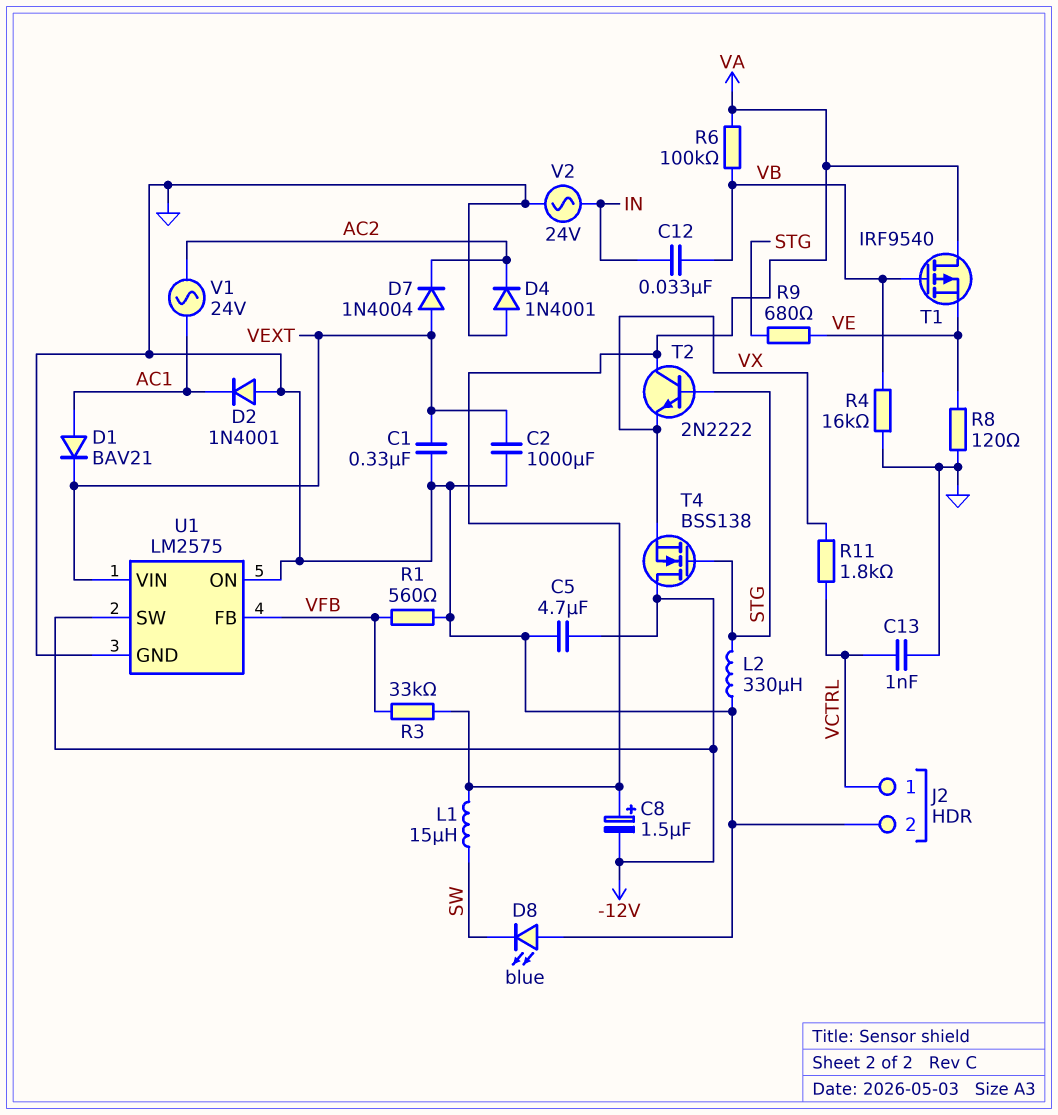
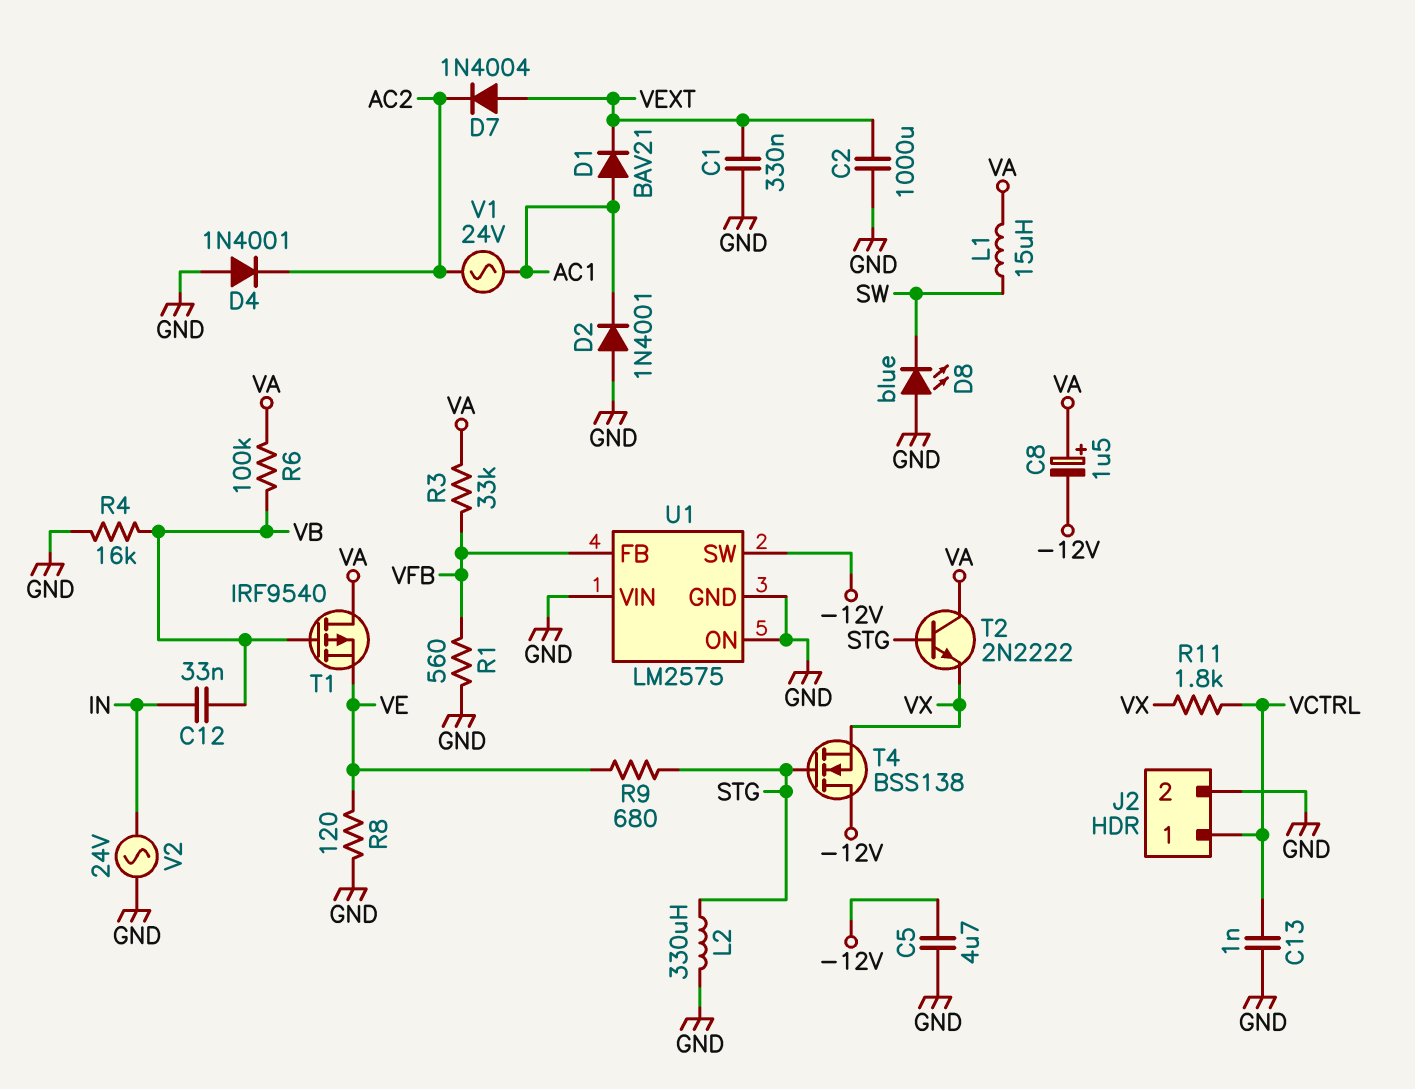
U1 pin VIN: VEXT -> GND

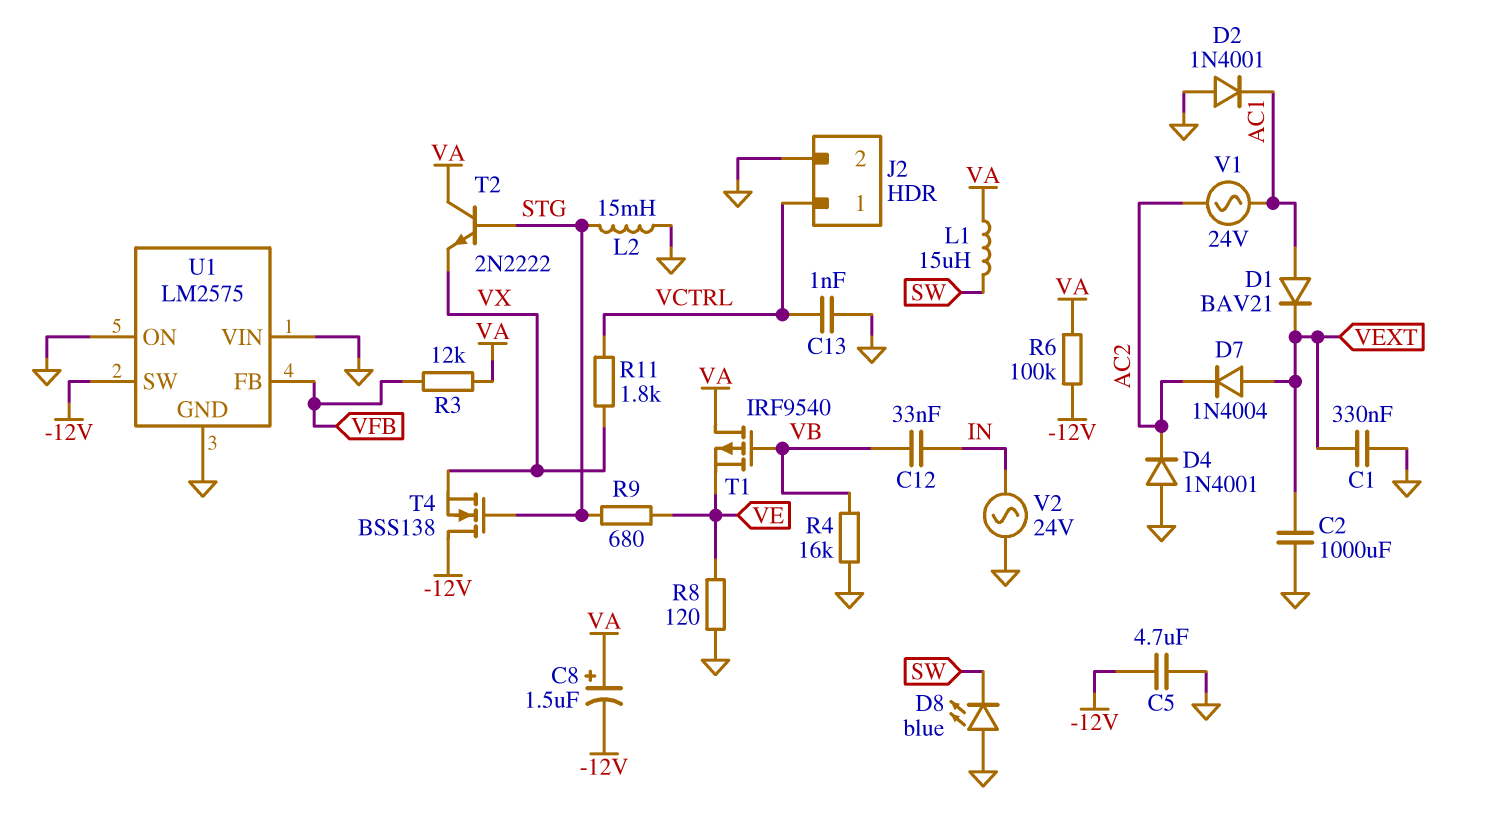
L2: 330uH (GND, STG) -> 15mH (GND, STG)
R1: 560 (GND, VFB) -> none
R3: 33k (VA, VFB) -> 12k (VA, VFB)
R6: 100k (VA, VB) -> 100k (-12V, VA)

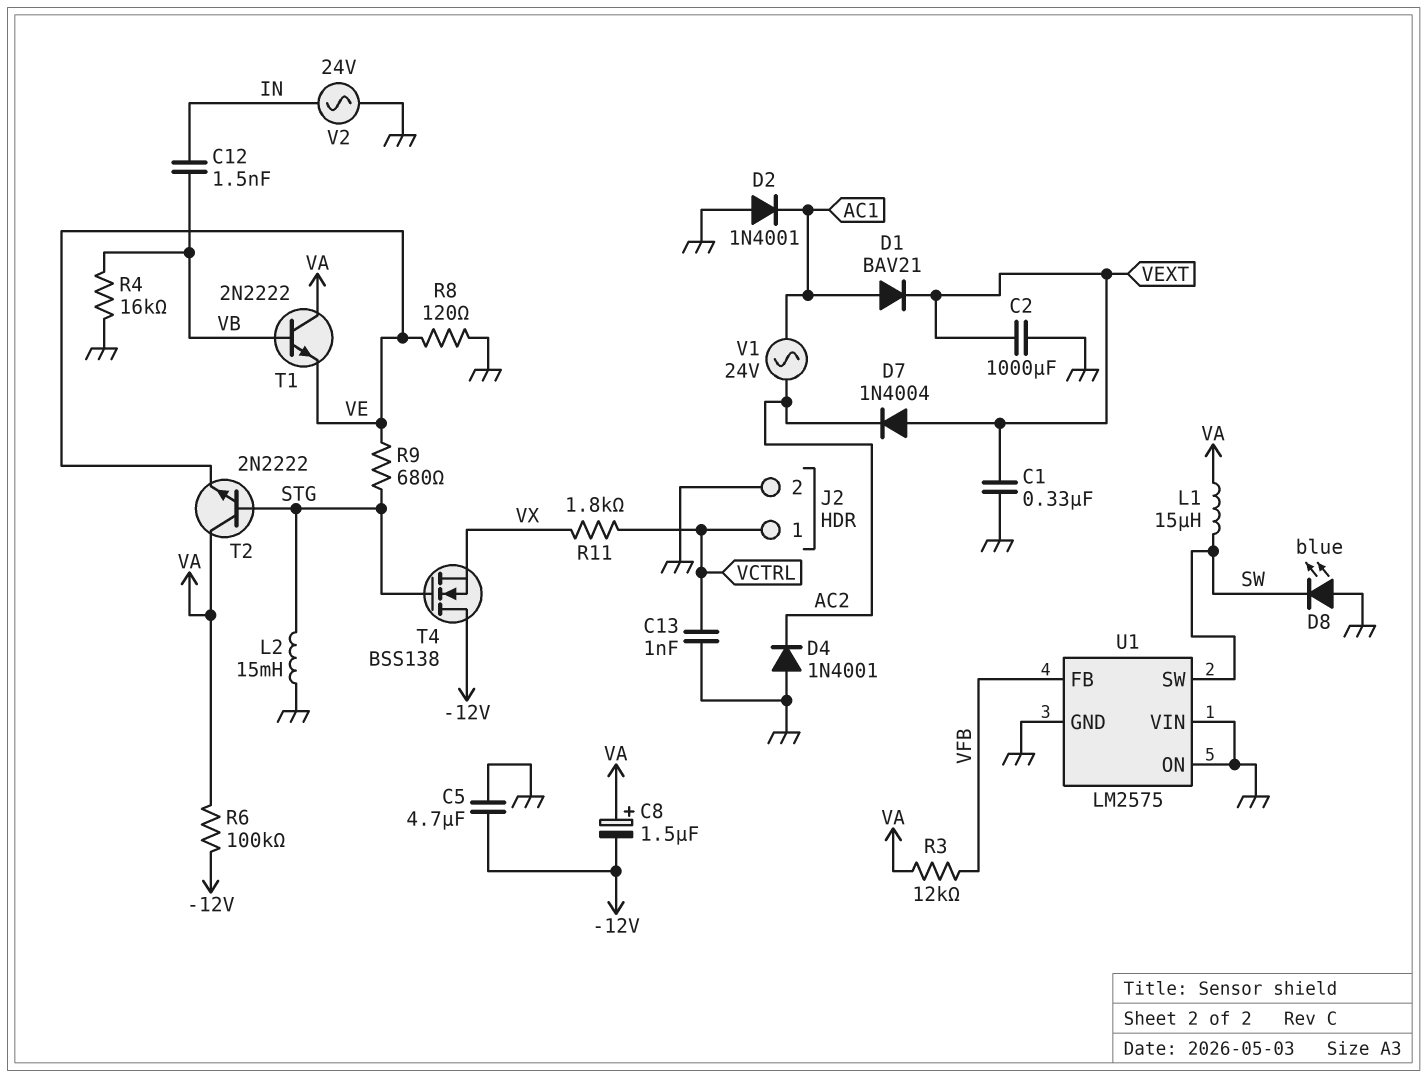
C12: 33nF (IN, VB) -> 1.5nF (IN, VB)
T1: PMOS IRF9540 (G VB, D VA, S VE) -> NPN 2N2222 (B VB, C VA, E VE)
T2: NPN 2N2222 (B STG, C VA, E VX) -> NPN 2N2222 (B STG, C VA, E VE)
U1 pin SW: -12V -> SW

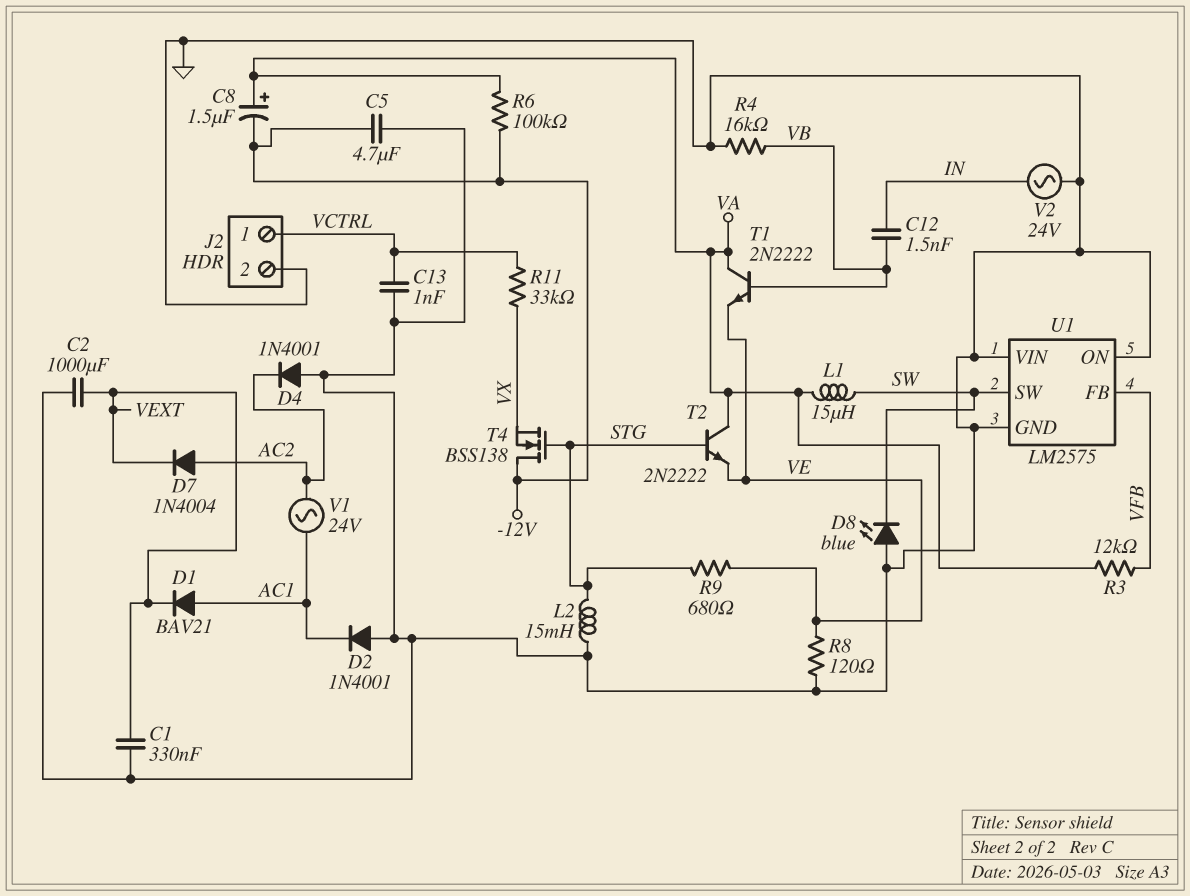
D7: diode 1N4004 (A VEXT, K AC2) -> diode 1N4004 (A AC2, K VEXT)
R11: 1.8k (VCTRL, VX) -> 33k (VCTRL, VX)

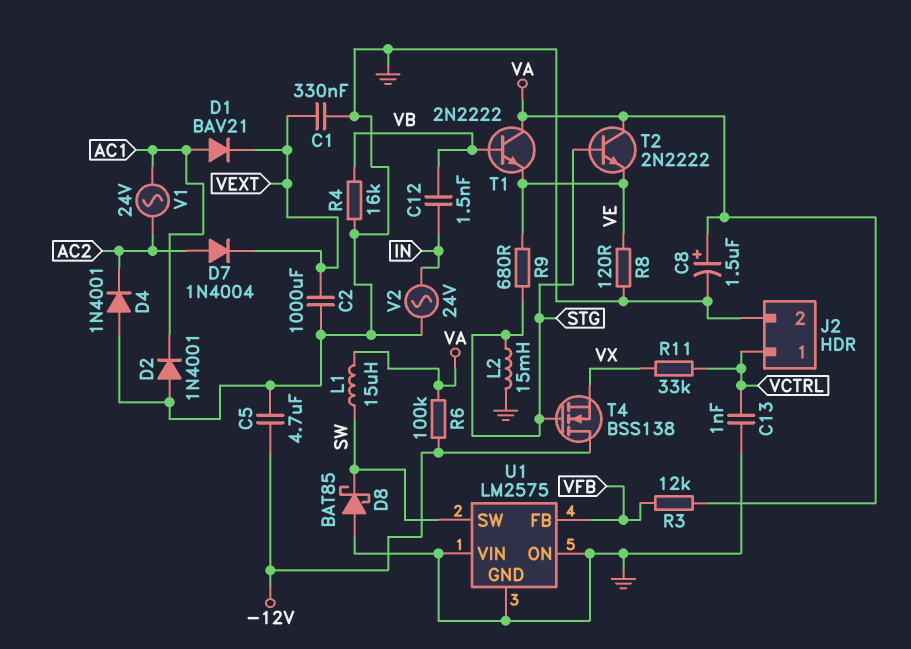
C8: 1.5uF (plus VA, minus -12V) -> 1.5uF (plus VA, minus GND)
D8: LED blue (A GND, K SW) -> schottky BAT85 (A GND, K SW)

